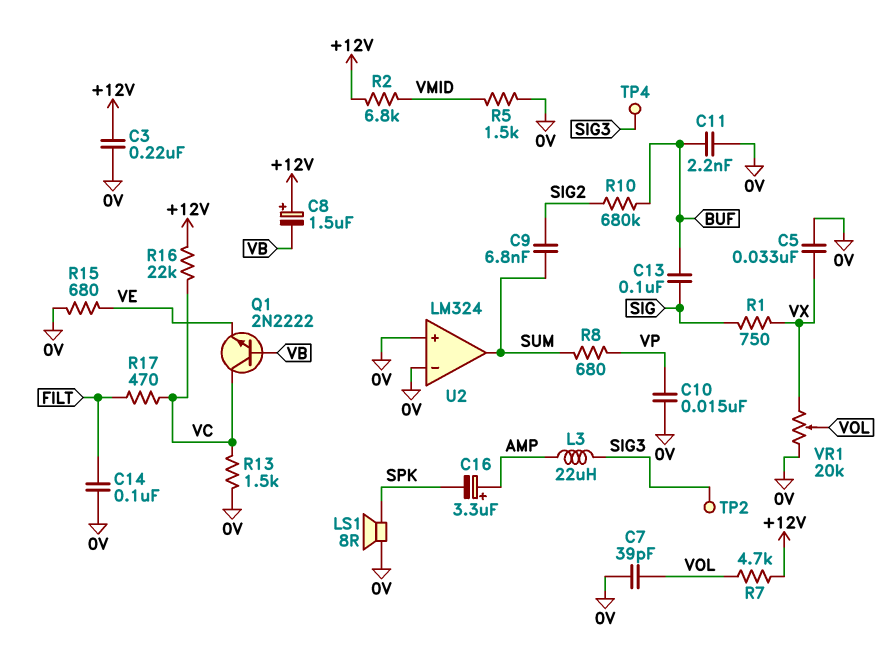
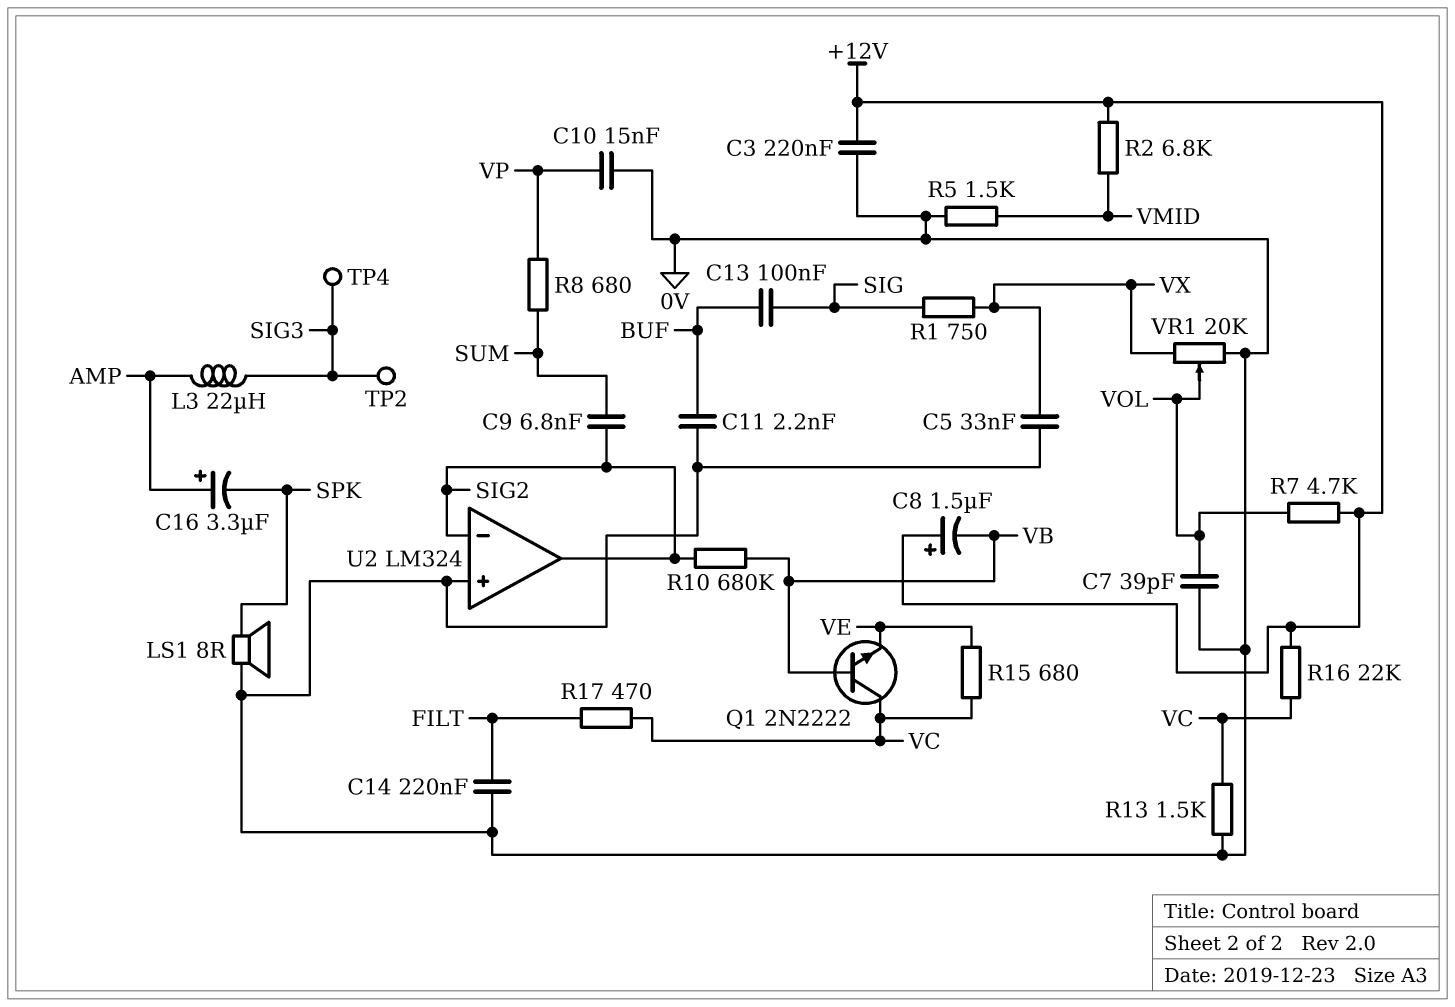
C14: 100nF (0V, FILT) -> 220nF (0V, FILT)
R10: 680k (BUF, SIG2) -> 680k (SIG2, VB)
R15: 680 (0V, VE) -> 680 (VC, VE)
U2 pin in-: 0V -> SIG2
U2 pin out: SUM -> SIG2

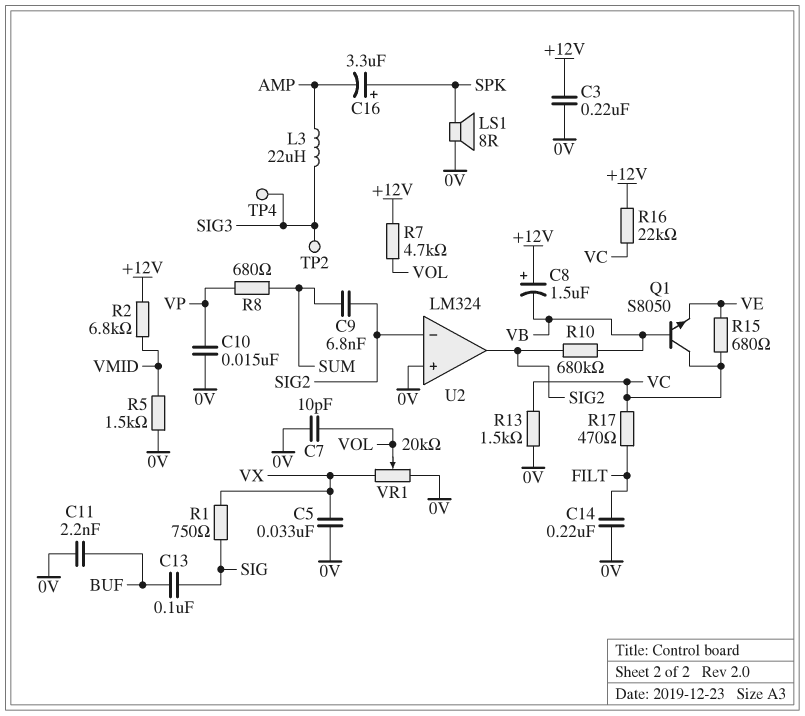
C7: 39pF (0V, VOL) -> 10pF (0V, VOL)
C16: 3.3uF (plus AMP, minus SPK) -> 3.3uF (plus SPK, minus AMP)
Q1: NPN 2N2222 (B VB, C VC, E VE) -> NPN S8050 (B VB, C VC, E VE)

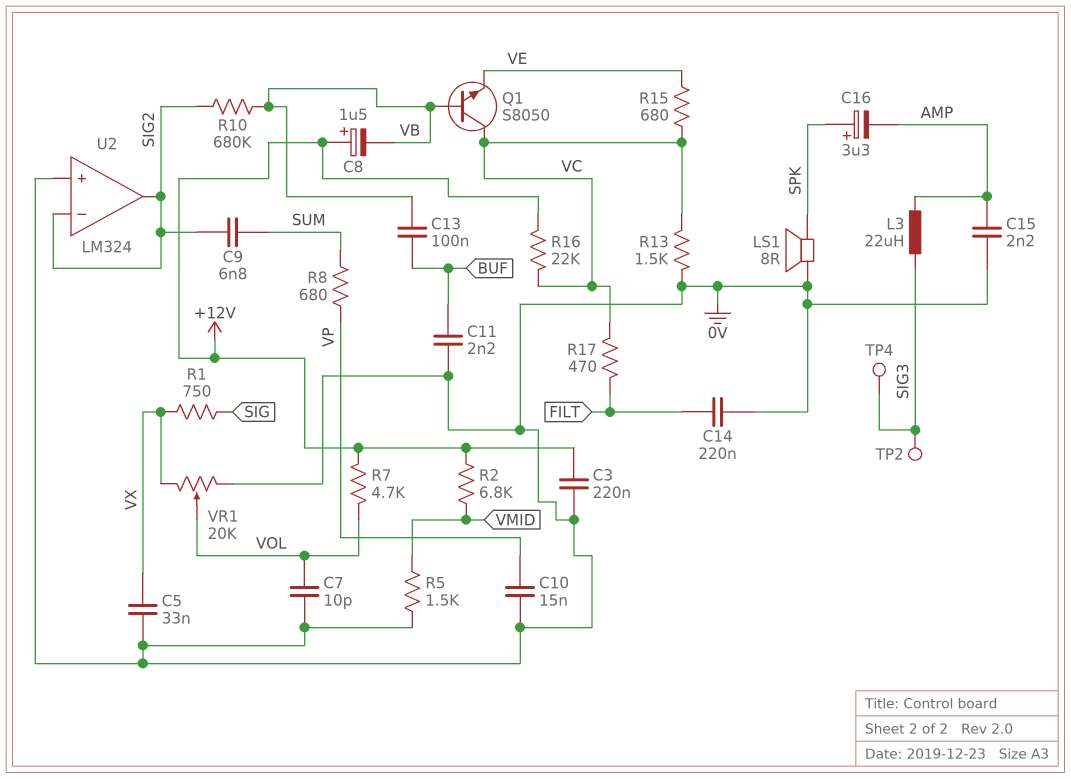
C13: 100nF (BUF, SIG) -> 100nF (BUF, VB)
C15: none -> 2.2nF (0V, AMP)

